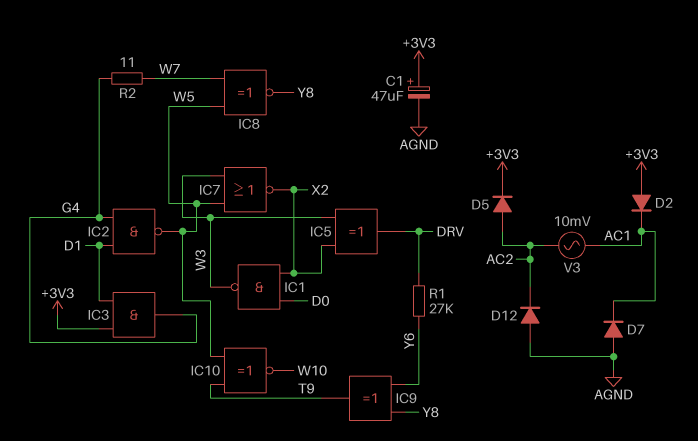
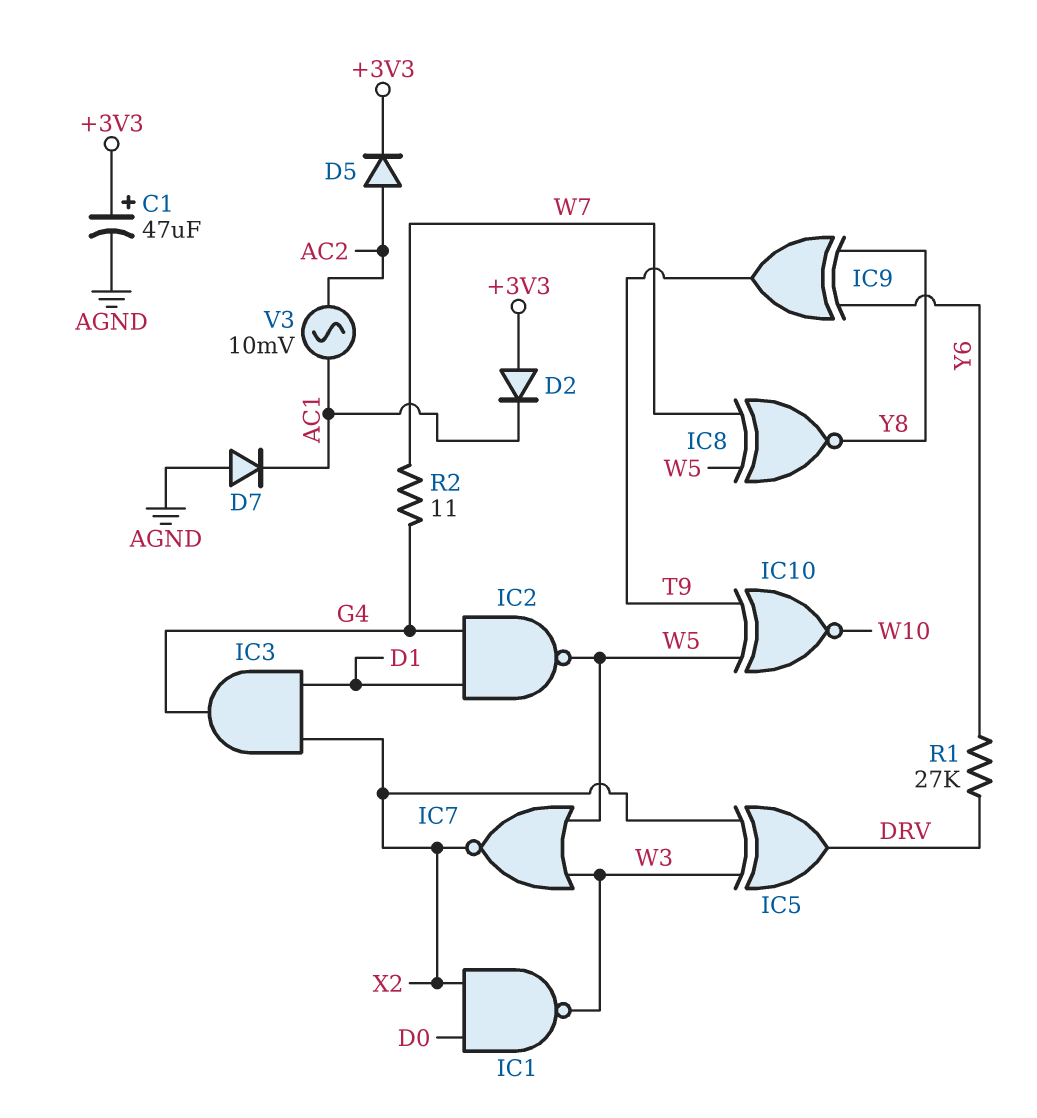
D12: diode (A AGND, K AC2) -> none
IC3: AND (in +3V3, in D1, out G4) -> AND (in D1, in X2, out G4)

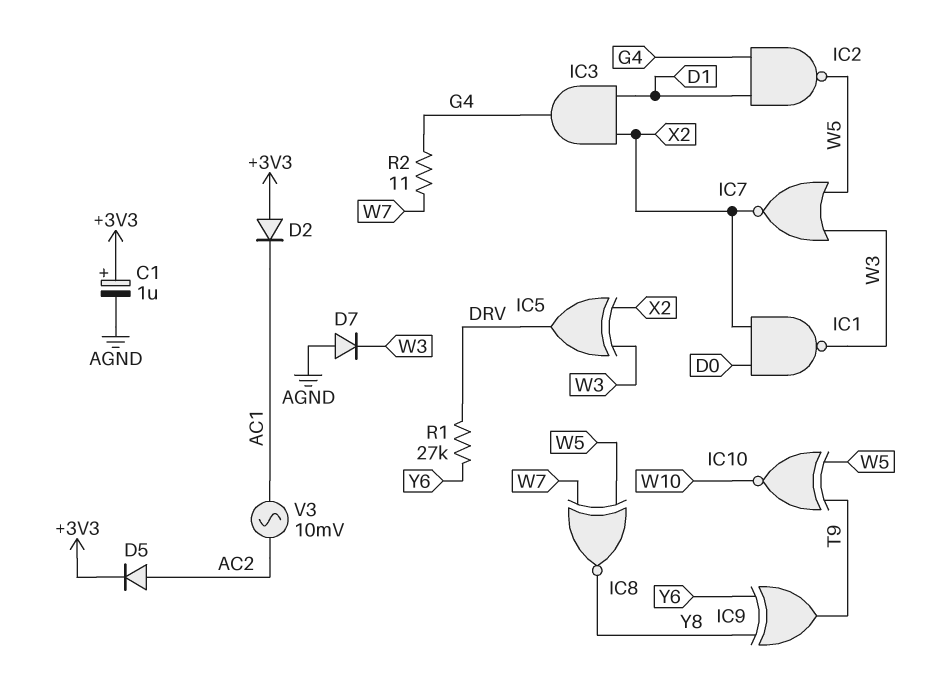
C1: 47uF (plus +3V3, minus AGND) -> 1uF (plus +3V3, minus AGND)
D7: diode (A AGND, K AC1) -> diode (A AGND, K W3)

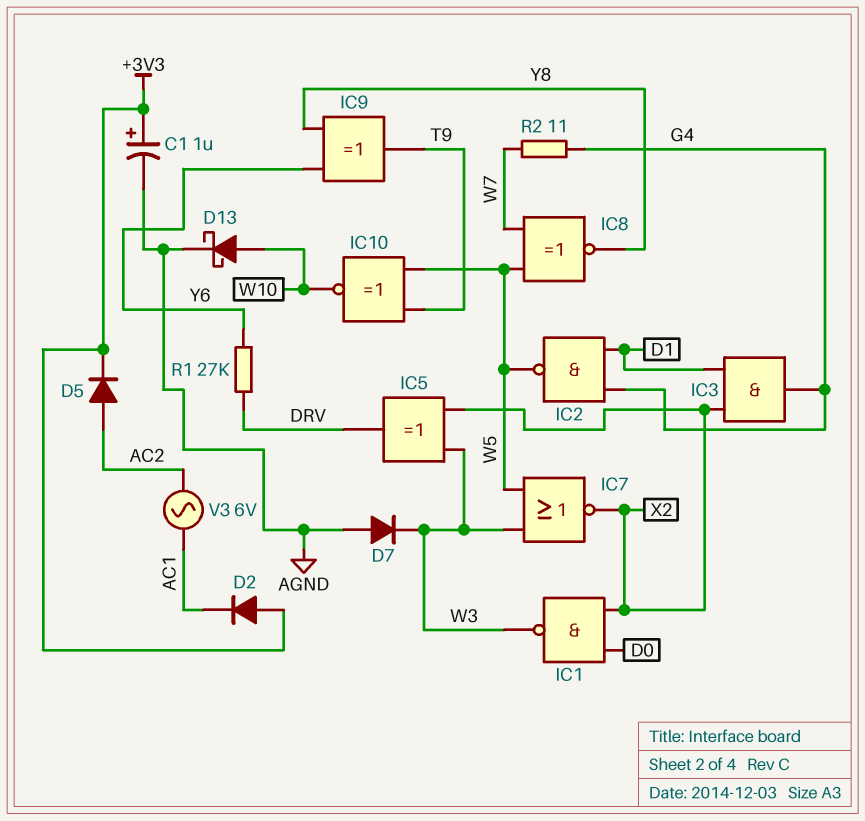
D13: none -> schottky (A W10, K AGND)
V3: AC 10mV (AC1, AC2) -> AC 6V (AC1, AC2)

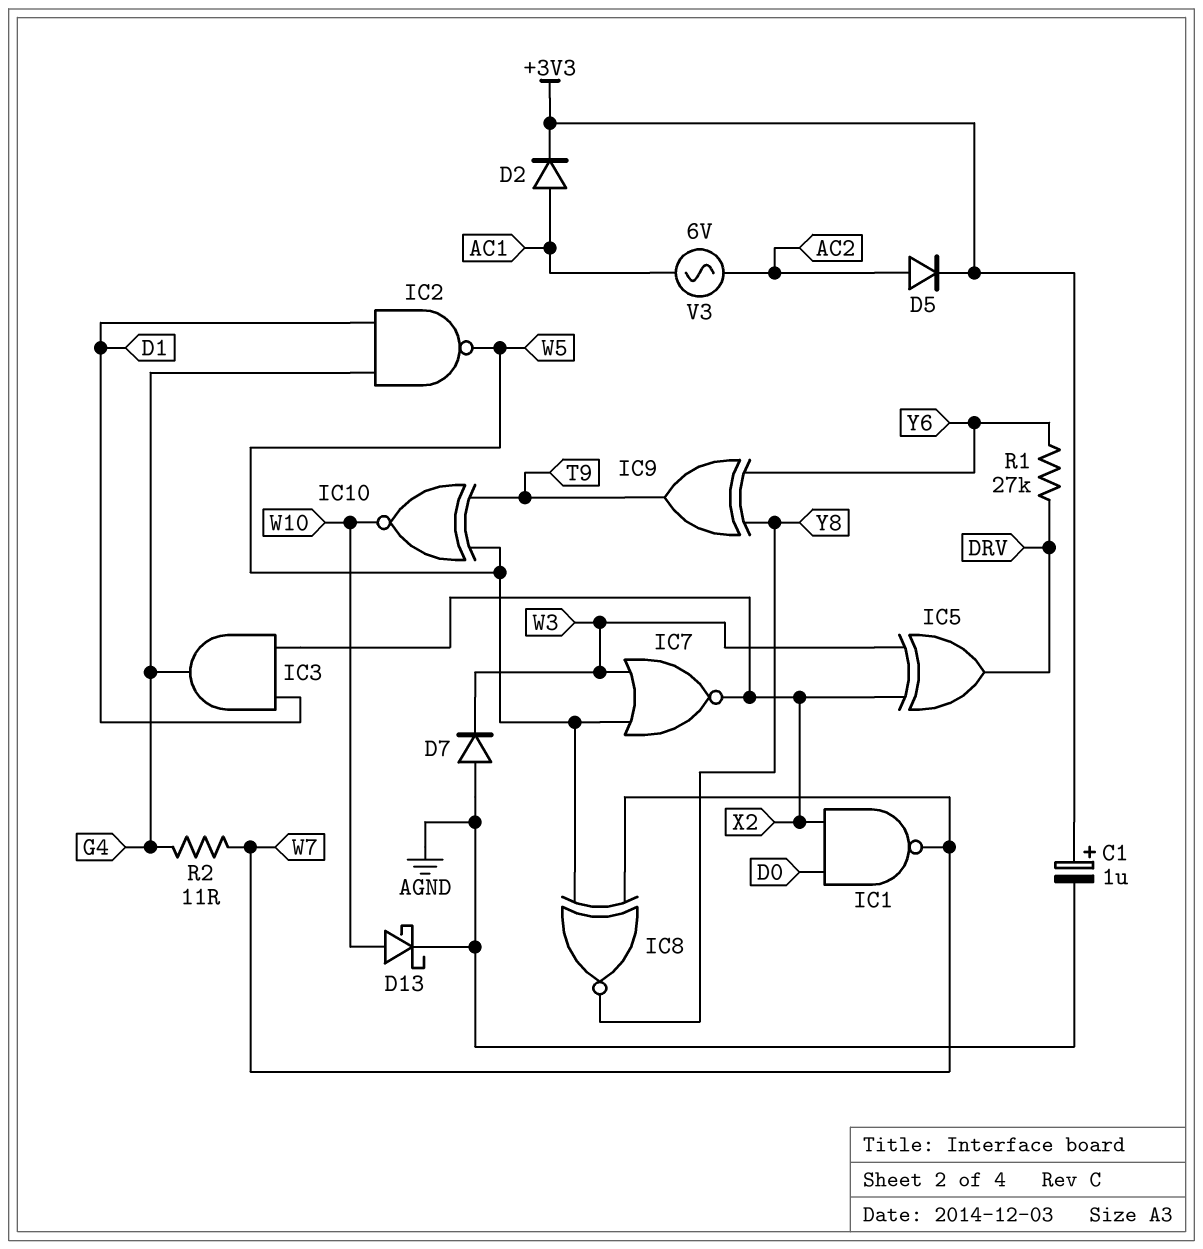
D2: diode (A +3V3, K AC1) -> diode (A AC1, K +3V3)
IC1: NAND (in D0, in X2, out W3) -> NAND (in D0, in X2, out W7)

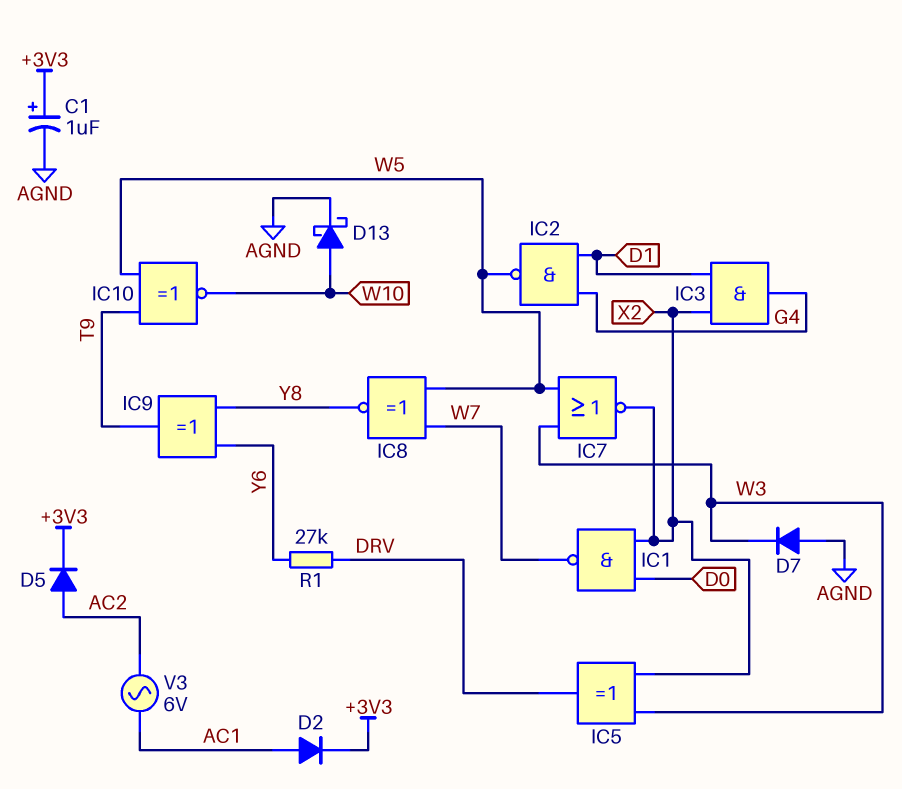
R2: 11 (G4, W7) -> none

